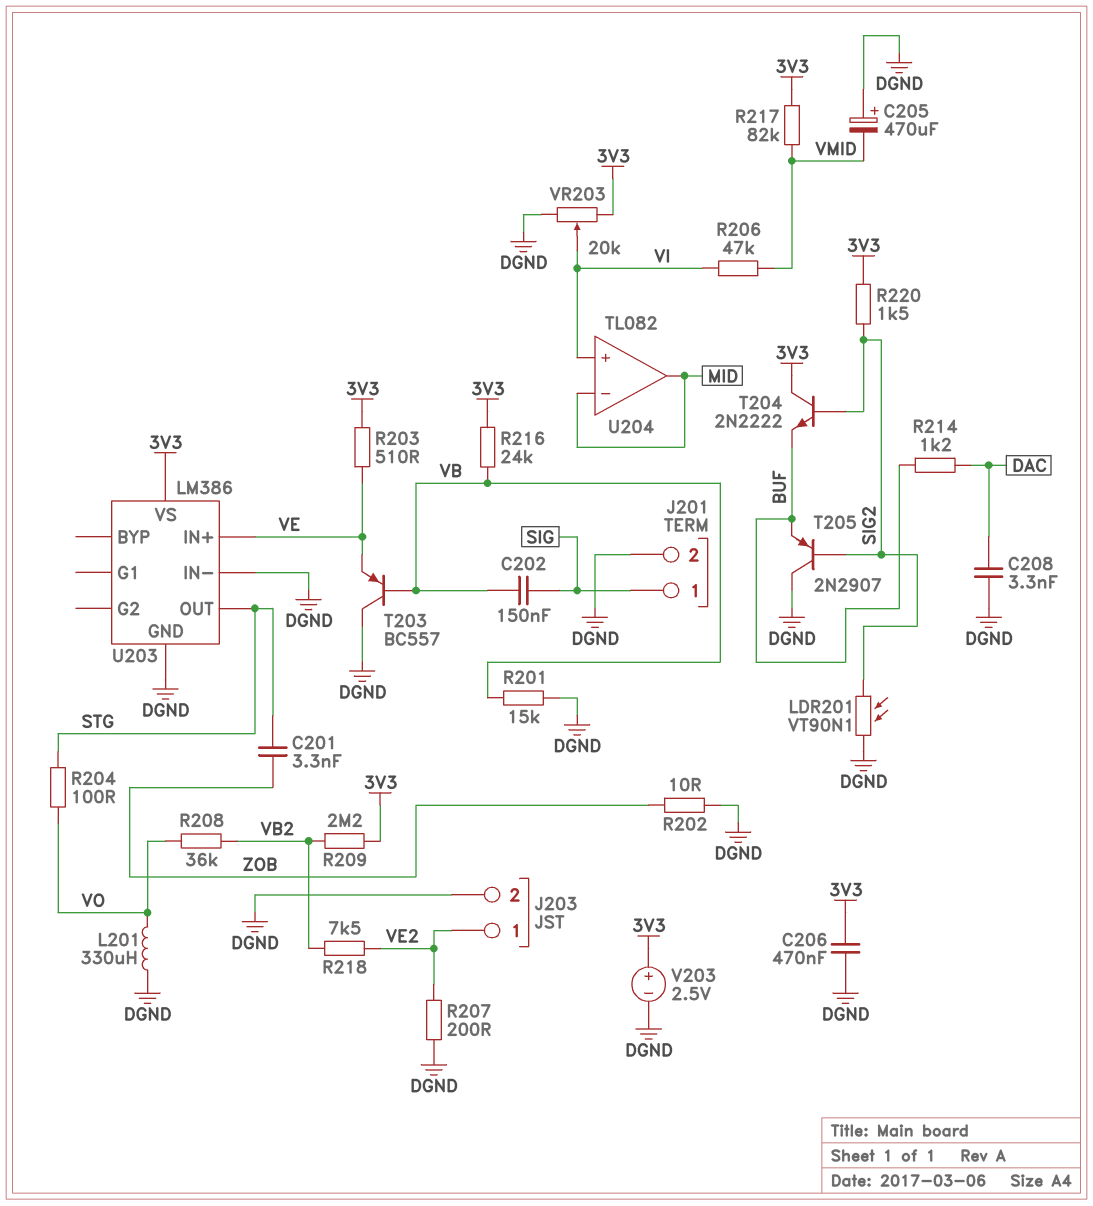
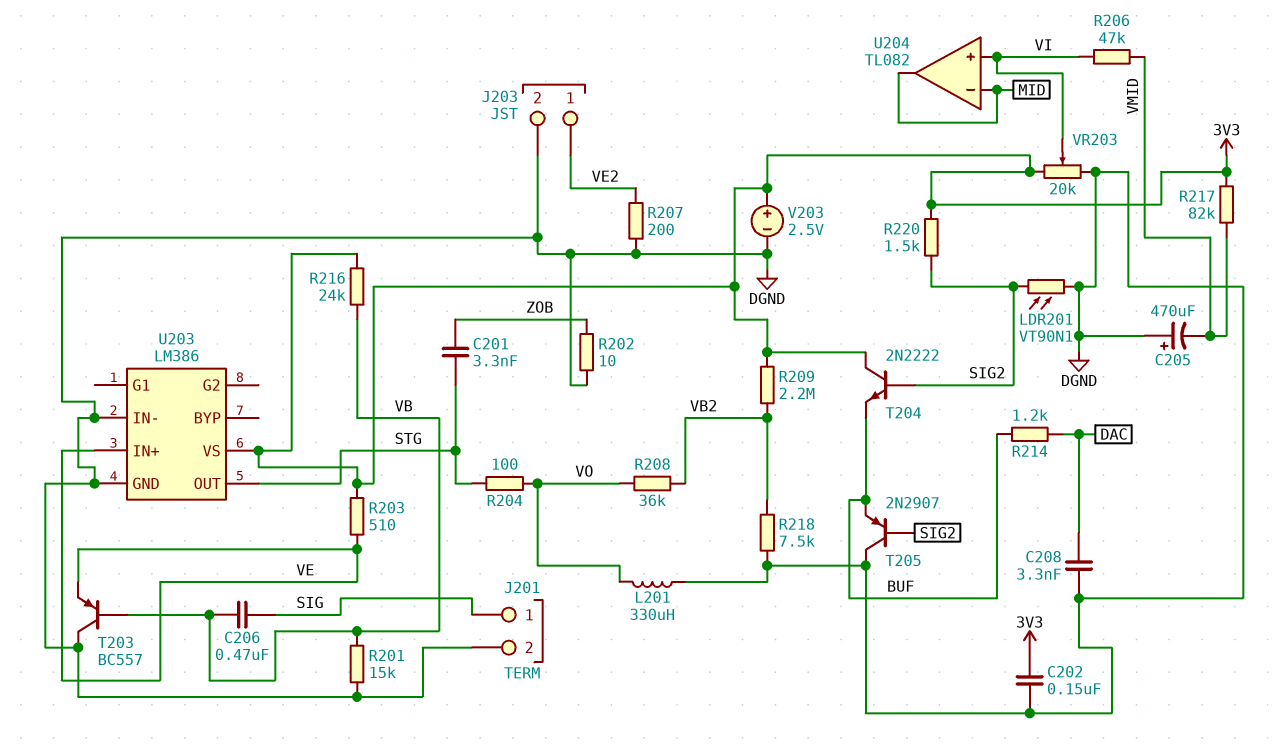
C202: 150nF (SIG, VB) -> 150nF (3V3, DGND)
C206: 470nF (3V3, DGND) -> 470nF (SIG, VB)
R218: 7.5k (VB2, VE2) -> 7.5k (DGND, VB2)

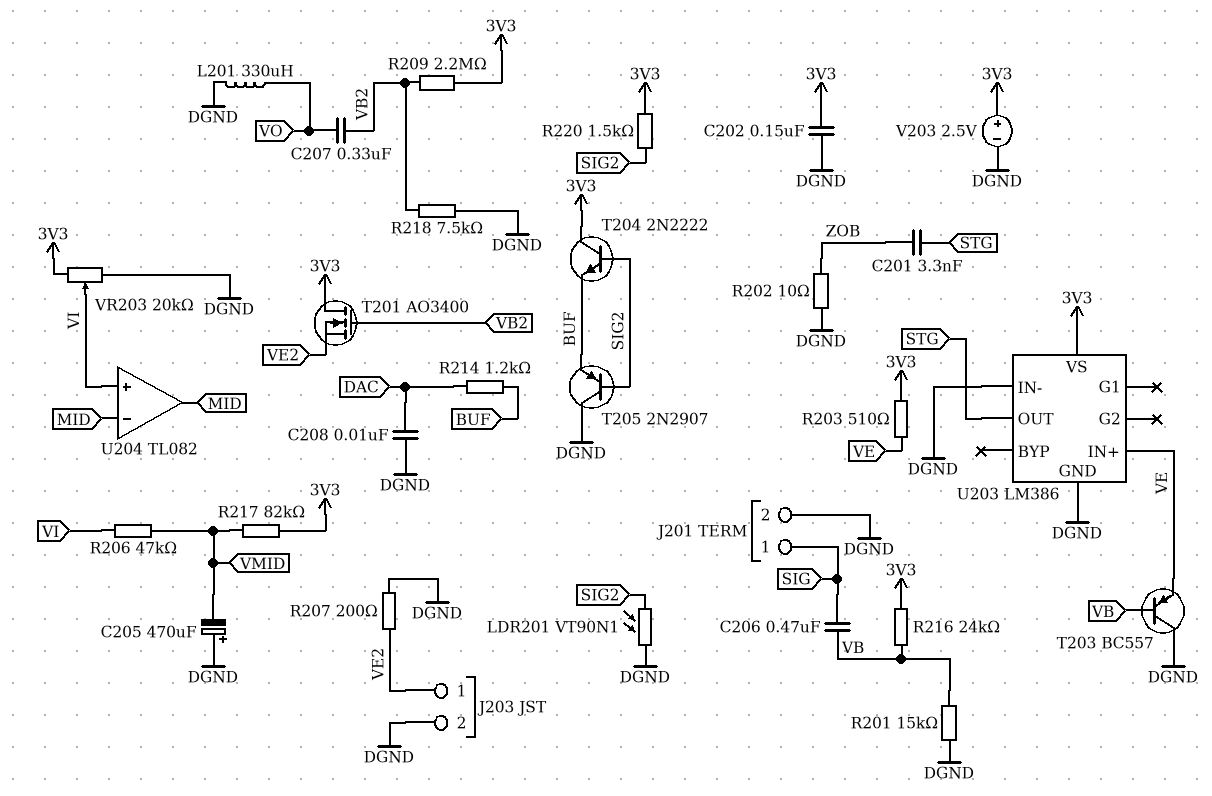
C207: none -> 330nF (VB2, VO)
C208: 3.3nF (DAC, DGND) -> 10nF (DAC, DGND)
R204: 100 (STG, VO) -> none
R208: 36k (VB2, VO) -> none
T201: none -> NMOS AO3400 (G VB2, D 3V3, S VE2)

